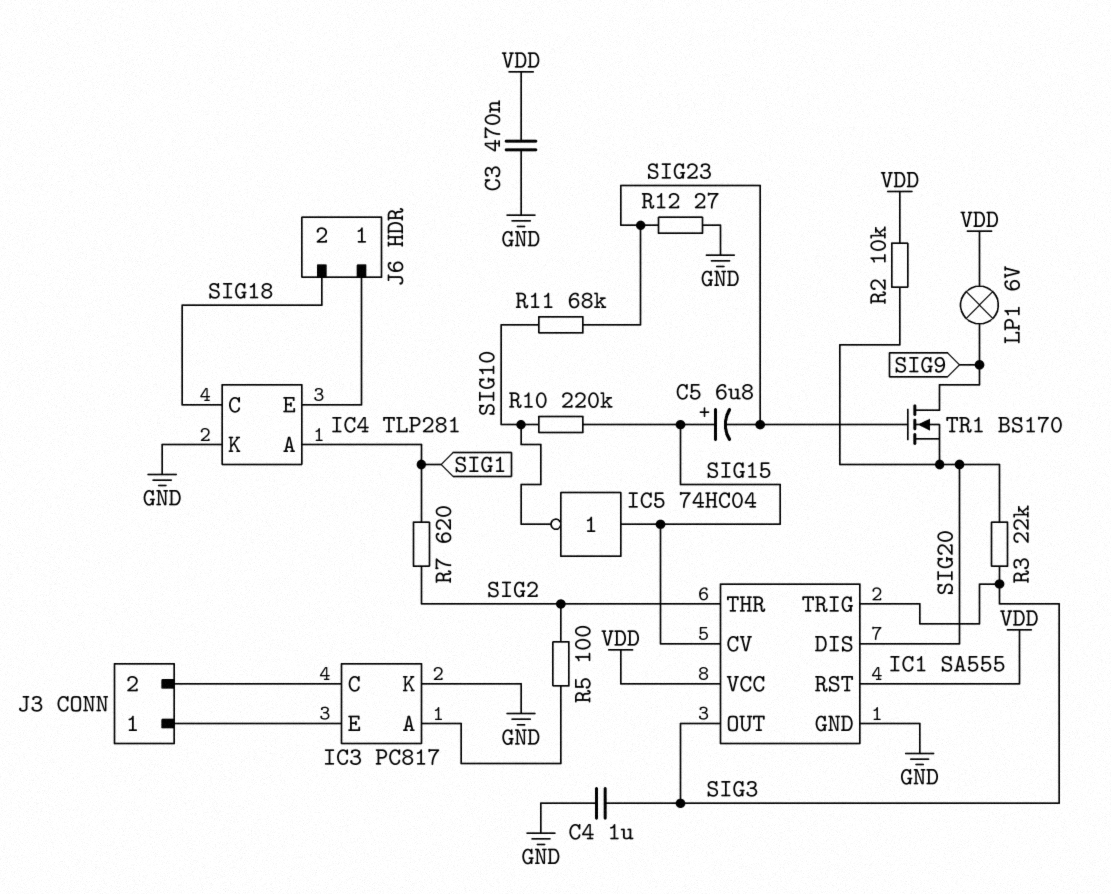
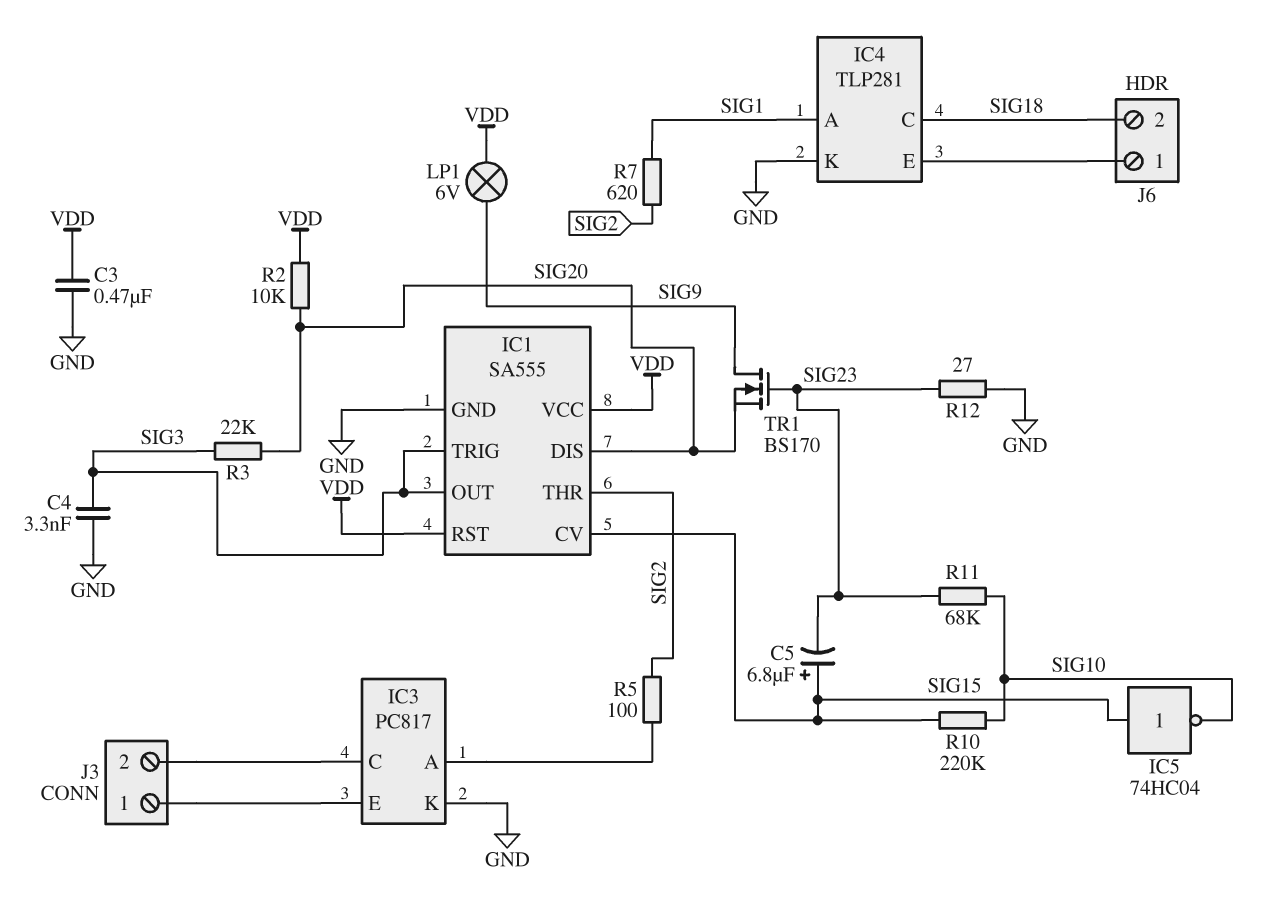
C4: 1uF (GND, SIG3) -> 3.3nF (GND, SIG3)

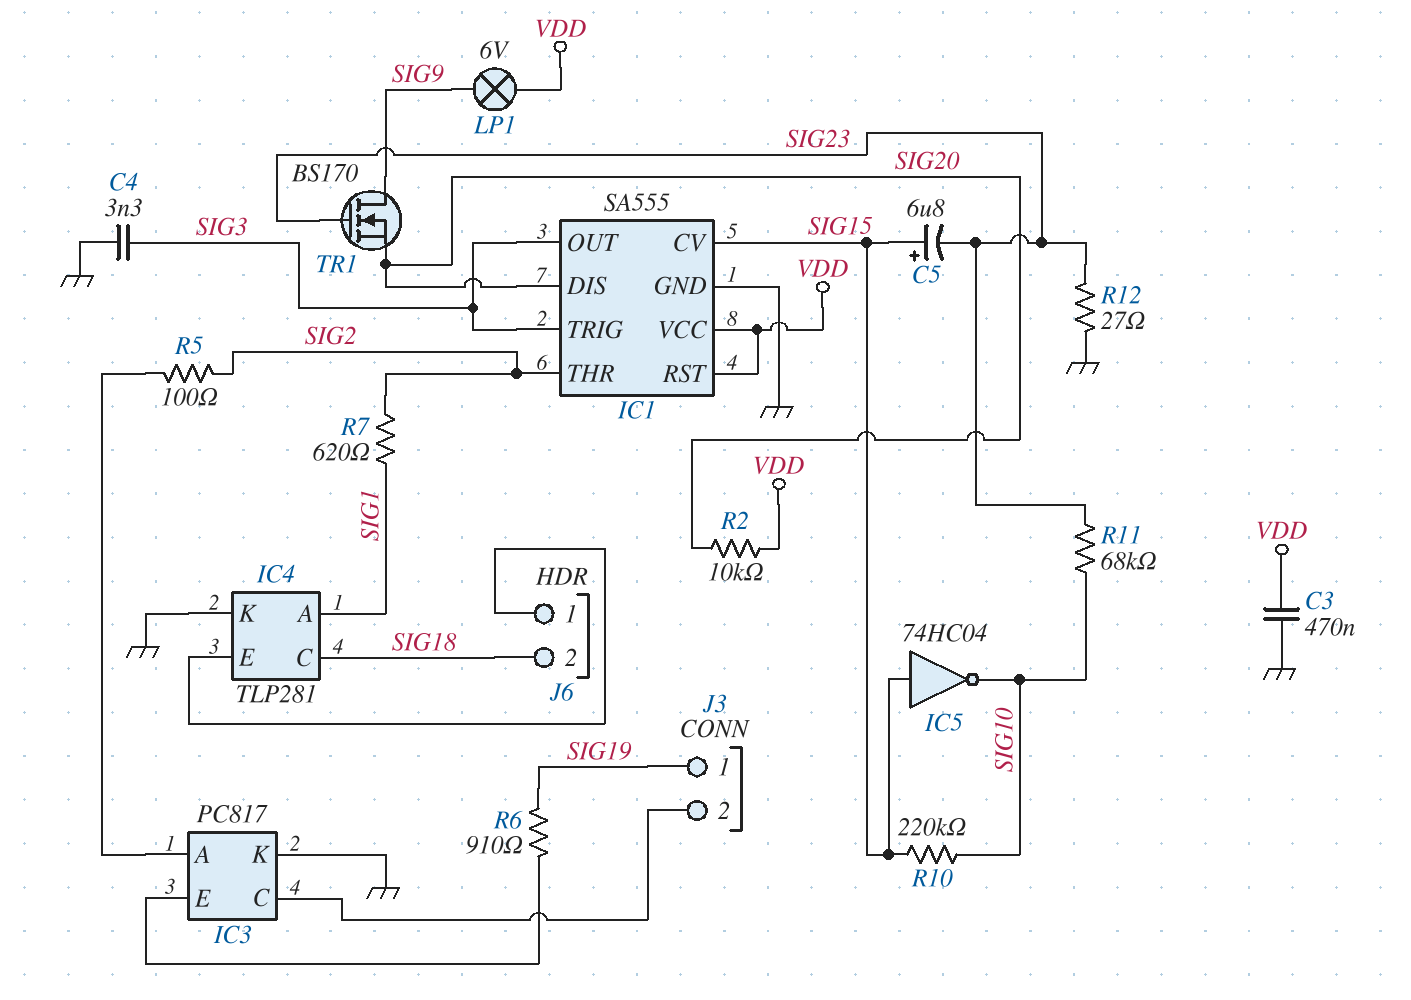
J3 pin 1: IC3/E -> SIG19
R3: 22k (SIG3, SIG20) -> none
R6: none -> 910 (IC3/E, SIG19)

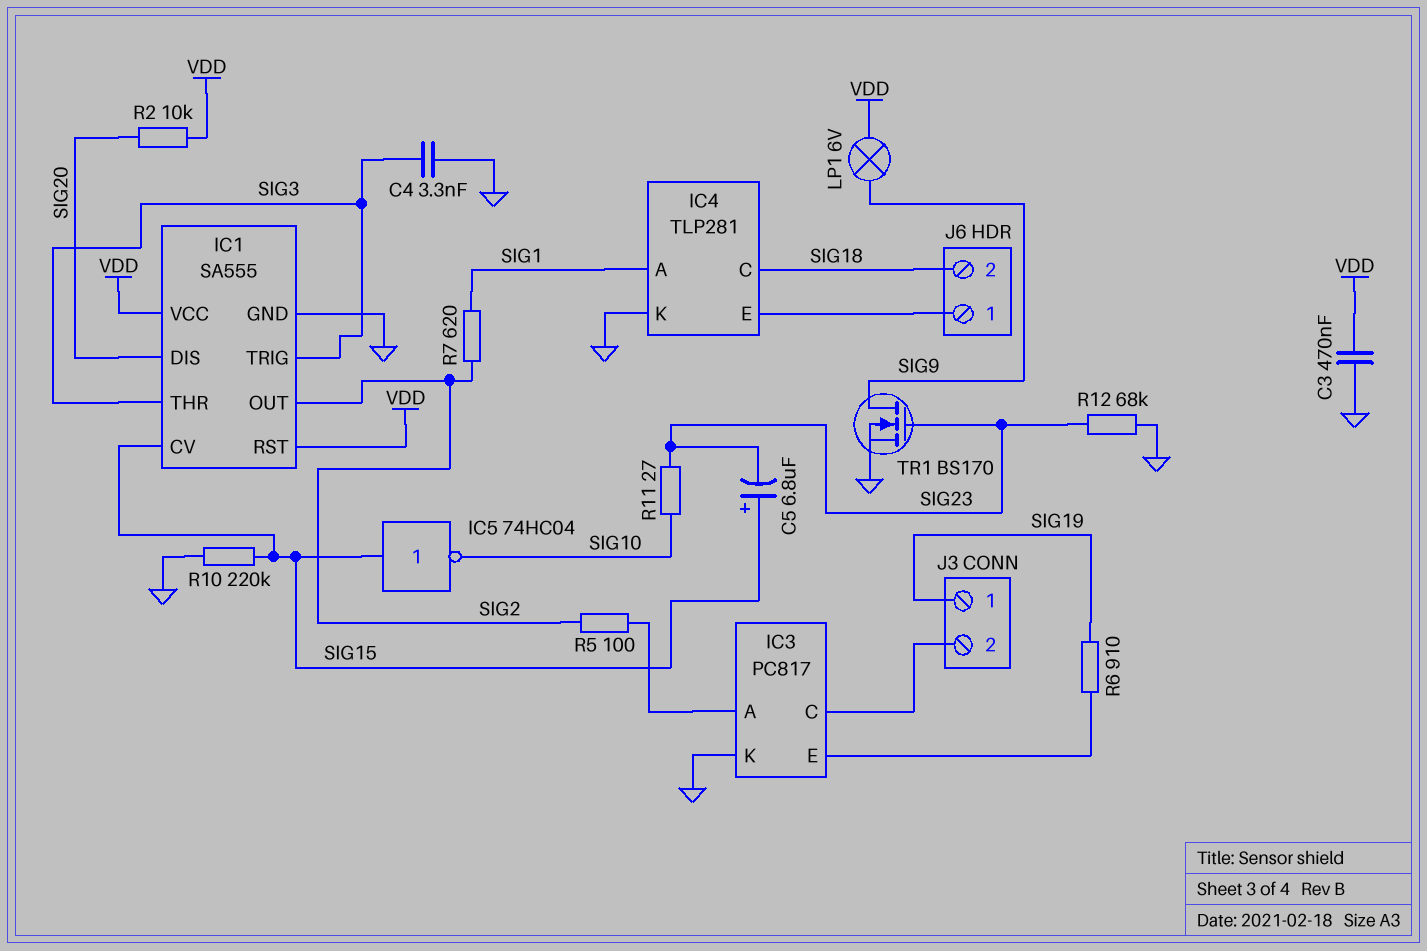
IC1 pin OUT: SIG3 -> SIG2
IC1 pin THR: SIG2 -> SIG3
R10: 220k (SIG10, SIG15) -> 220k (GND, SIG15)
R11: 68k (SIG10, SIG23) -> 27 (SIG10, SIG23)
R12: 27 (GND, SIG23) -> 68k (GND, SIG23)
TR1: NMOS BS170 (G SIG23, D SIG9, S SIG20) -> NMOS BS170 (G SIG23, D SIG9, S GND)

